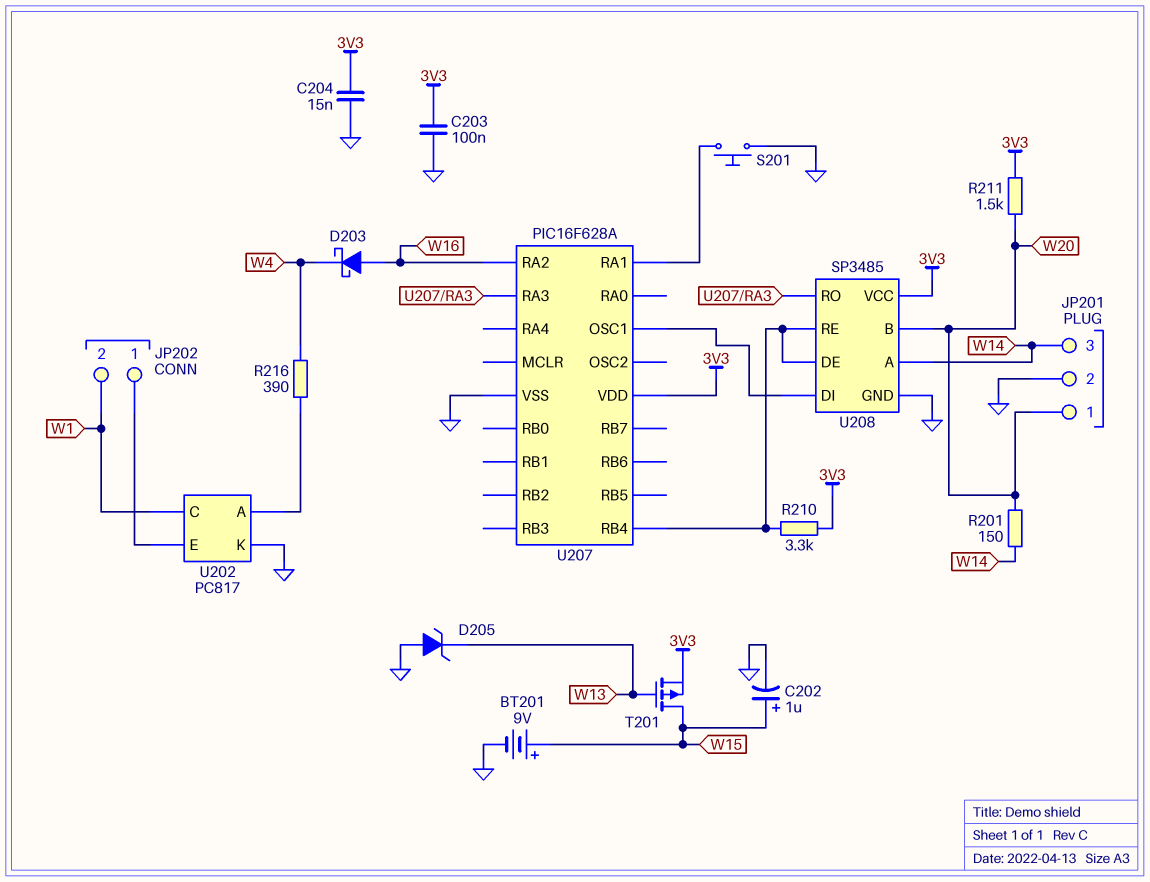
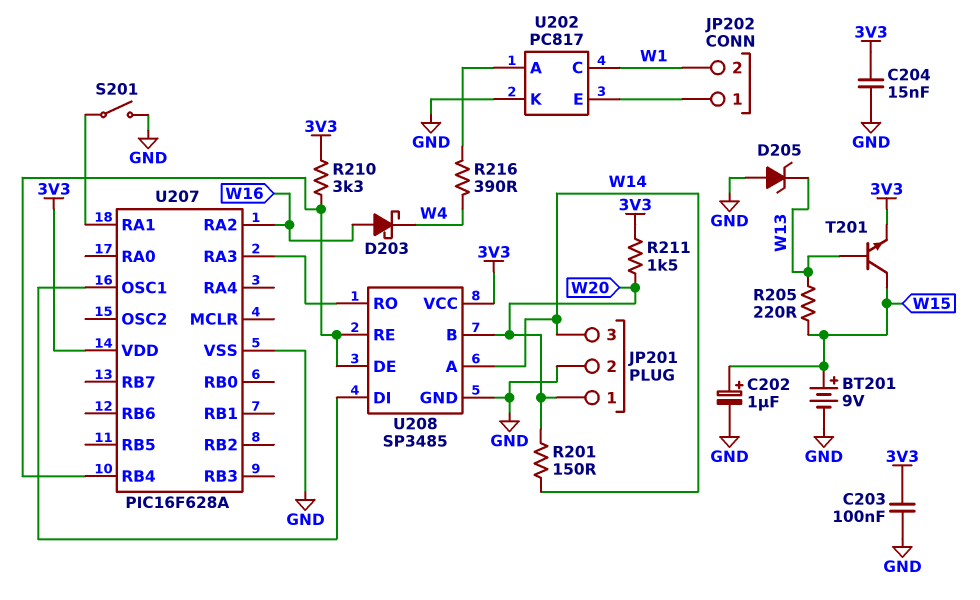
R205: none -> 220 (W13, W15)
S201: button (GND, U207/RA1) -> switch (GND, U207/RA1)
T201: PMOS (G W13, D W15, S 3V3) -> NPN (B W13, C W15, E 3V3)

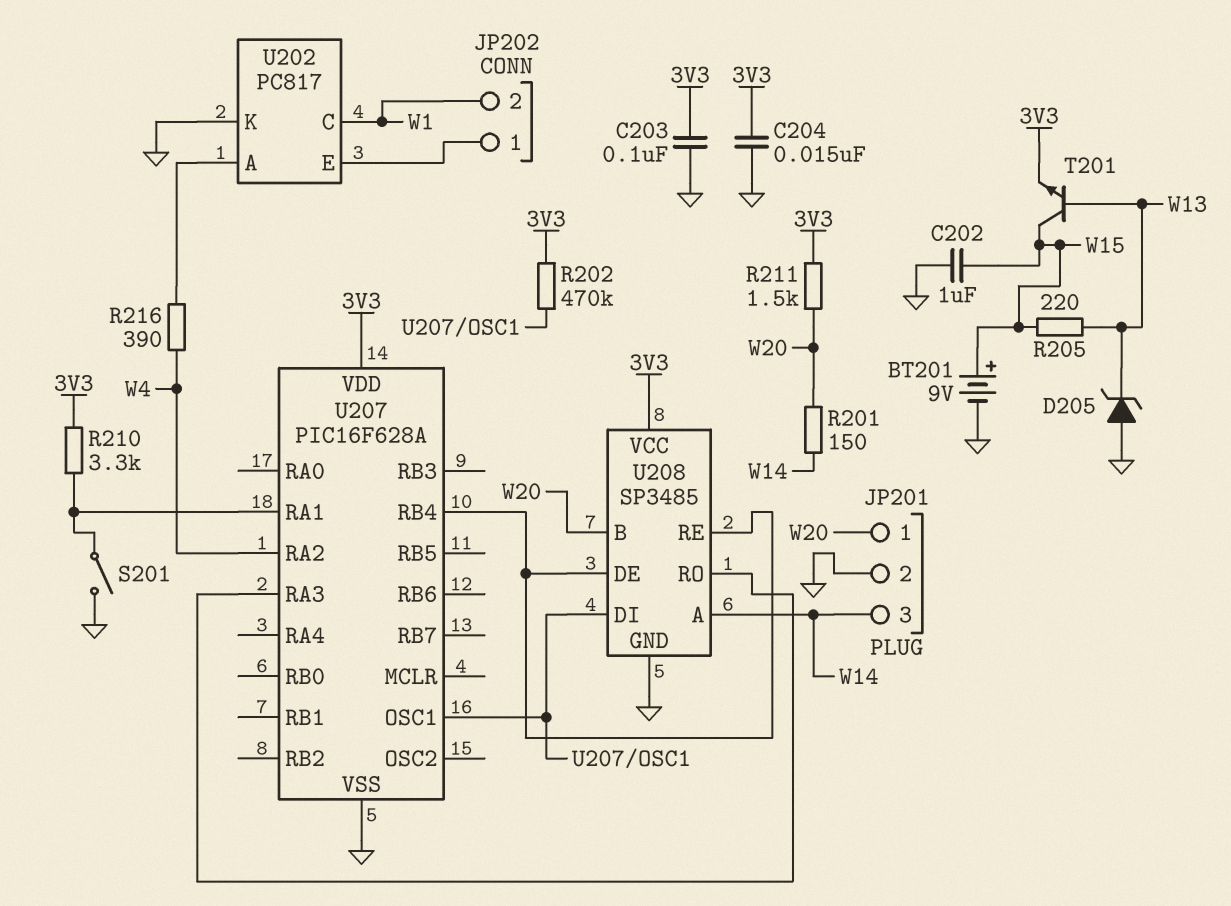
C202: 1uF (plus W15, minus GND) -> 1uF (GND, W15)
D203: schottky (A W16, K W4) -> none
R202: none -> 470k (3V3, U207/OSC1)
R210: 3.3k (3V3, U207/RB4) -> 3.3k (3V3, U207/RA1)
U207 pin RA2: W16 -> W4

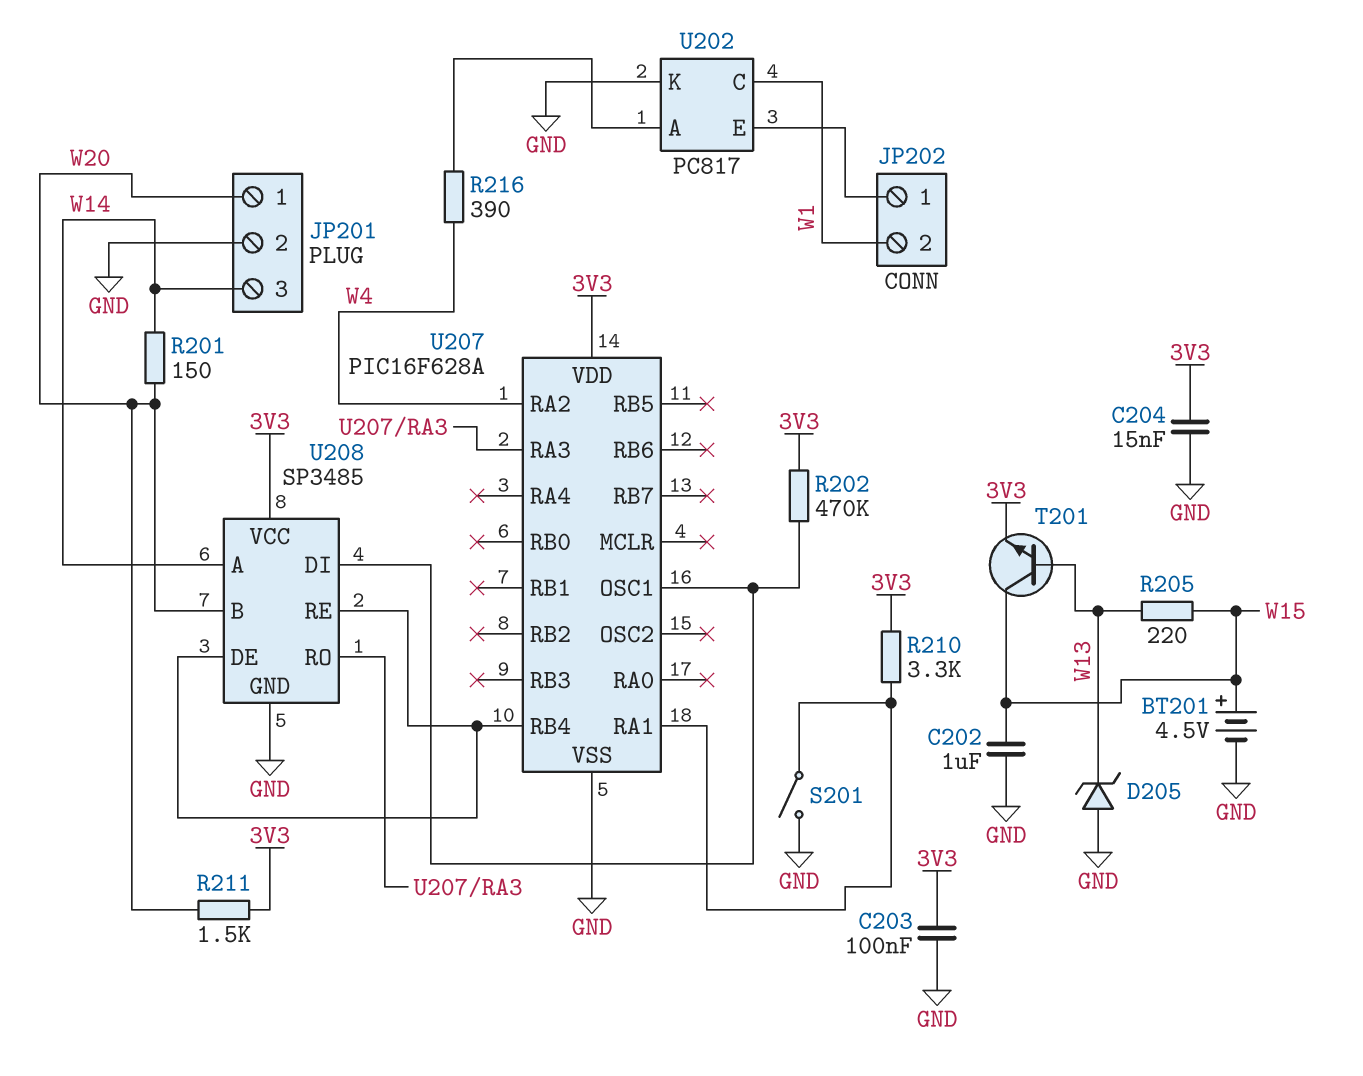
BT201: 9V (plus W15, minus GND) -> 4.5V (plus W15, minus GND)

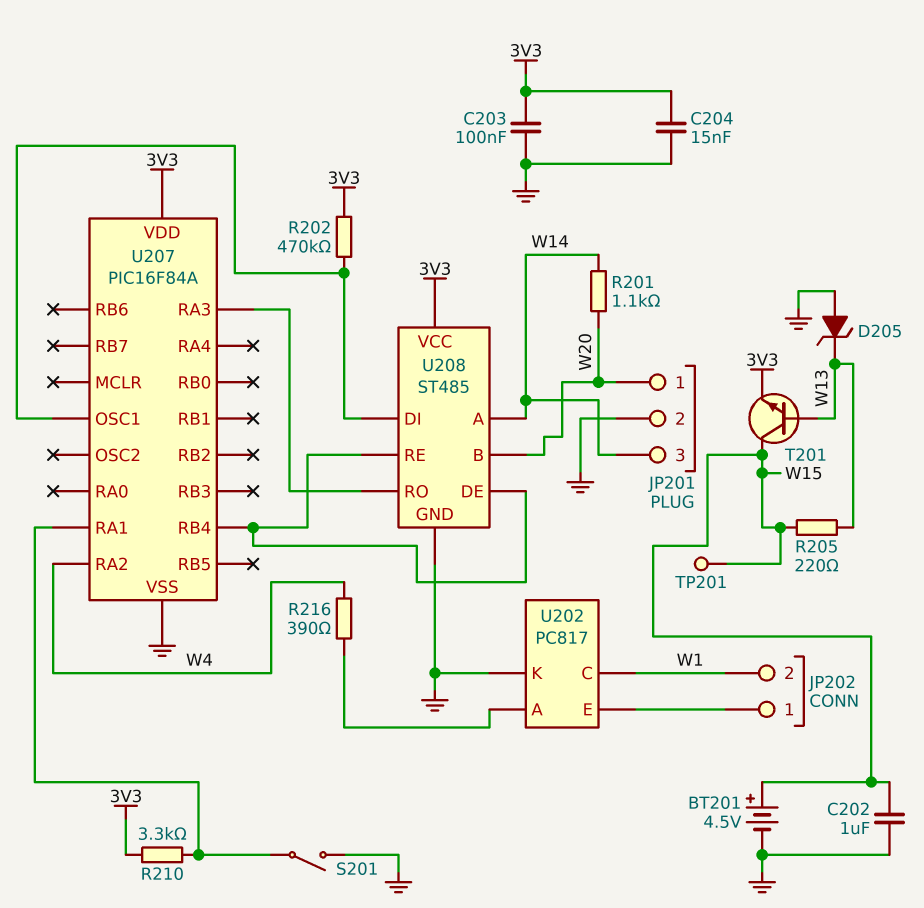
R201: 150 (W14, W20) -> 1.1k (W14, W20)
R211: 1.5k (3V3, W20) -> none
TP201: none -> test point (W15)
U207: PIC16F628A -> PIC16F84A
U208: SP3485 -> ST485

